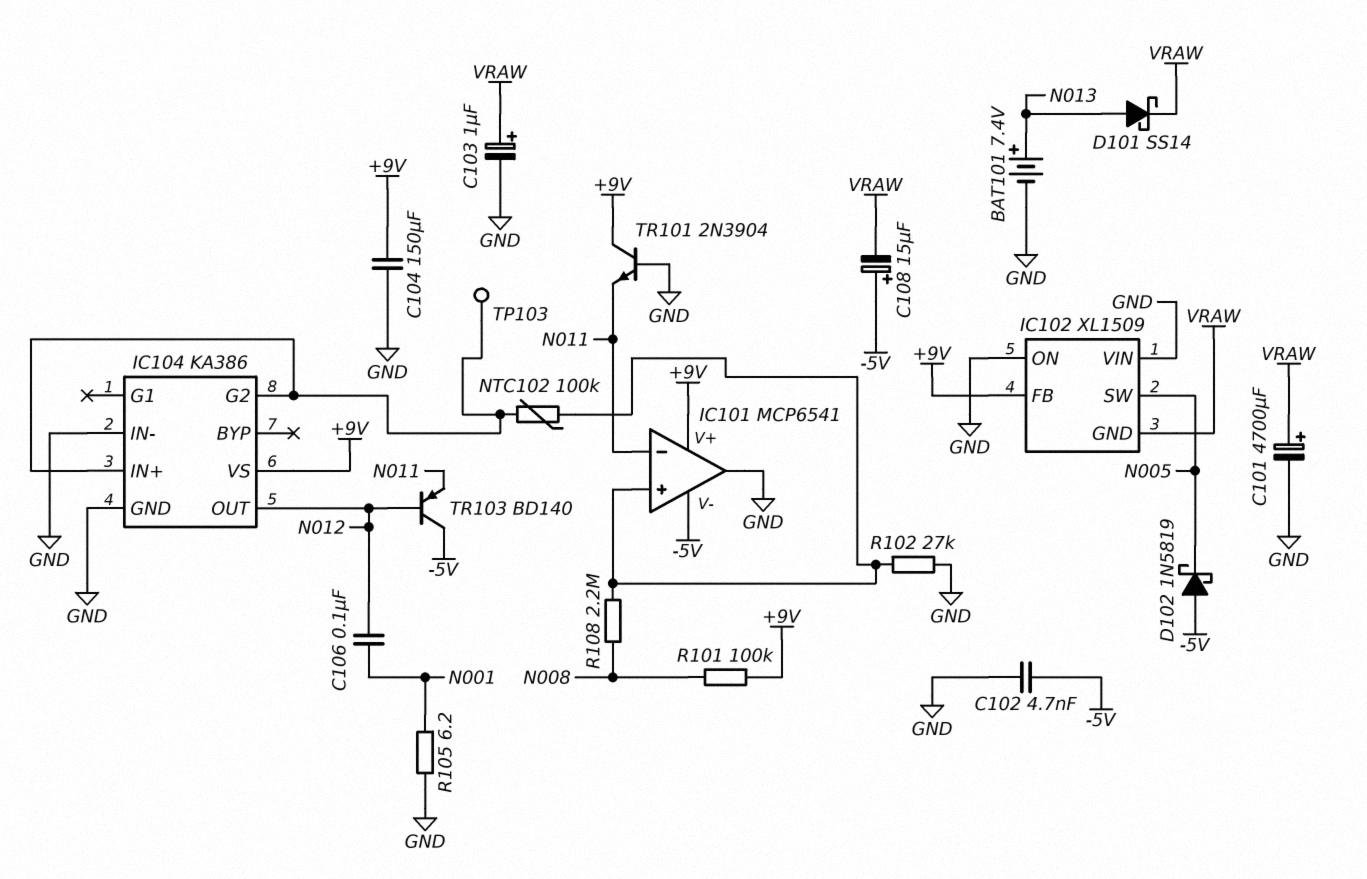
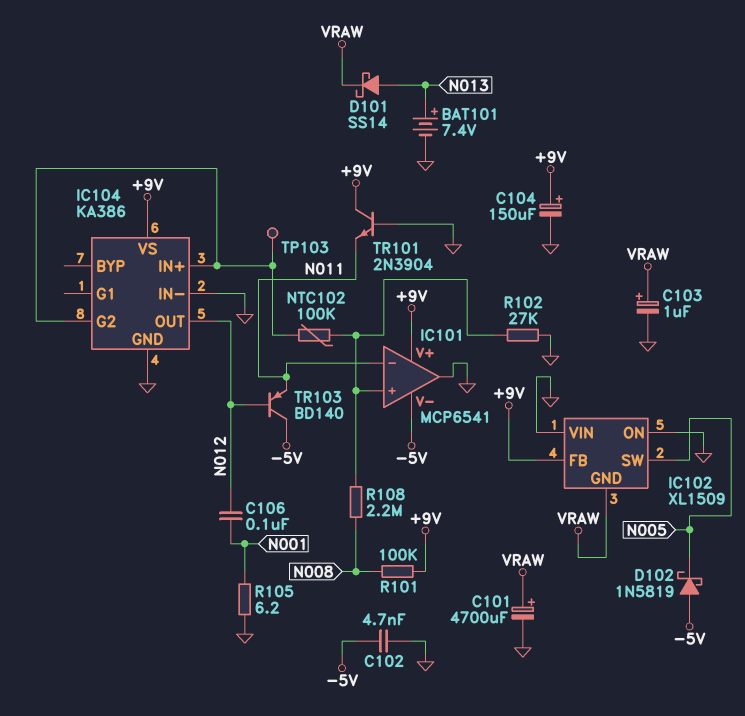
C104: 150uF (+9V, GND) -> 150uF (plus +9V, minus GND)
C108: 15uF (plus -5V, minus VRAW) -> none

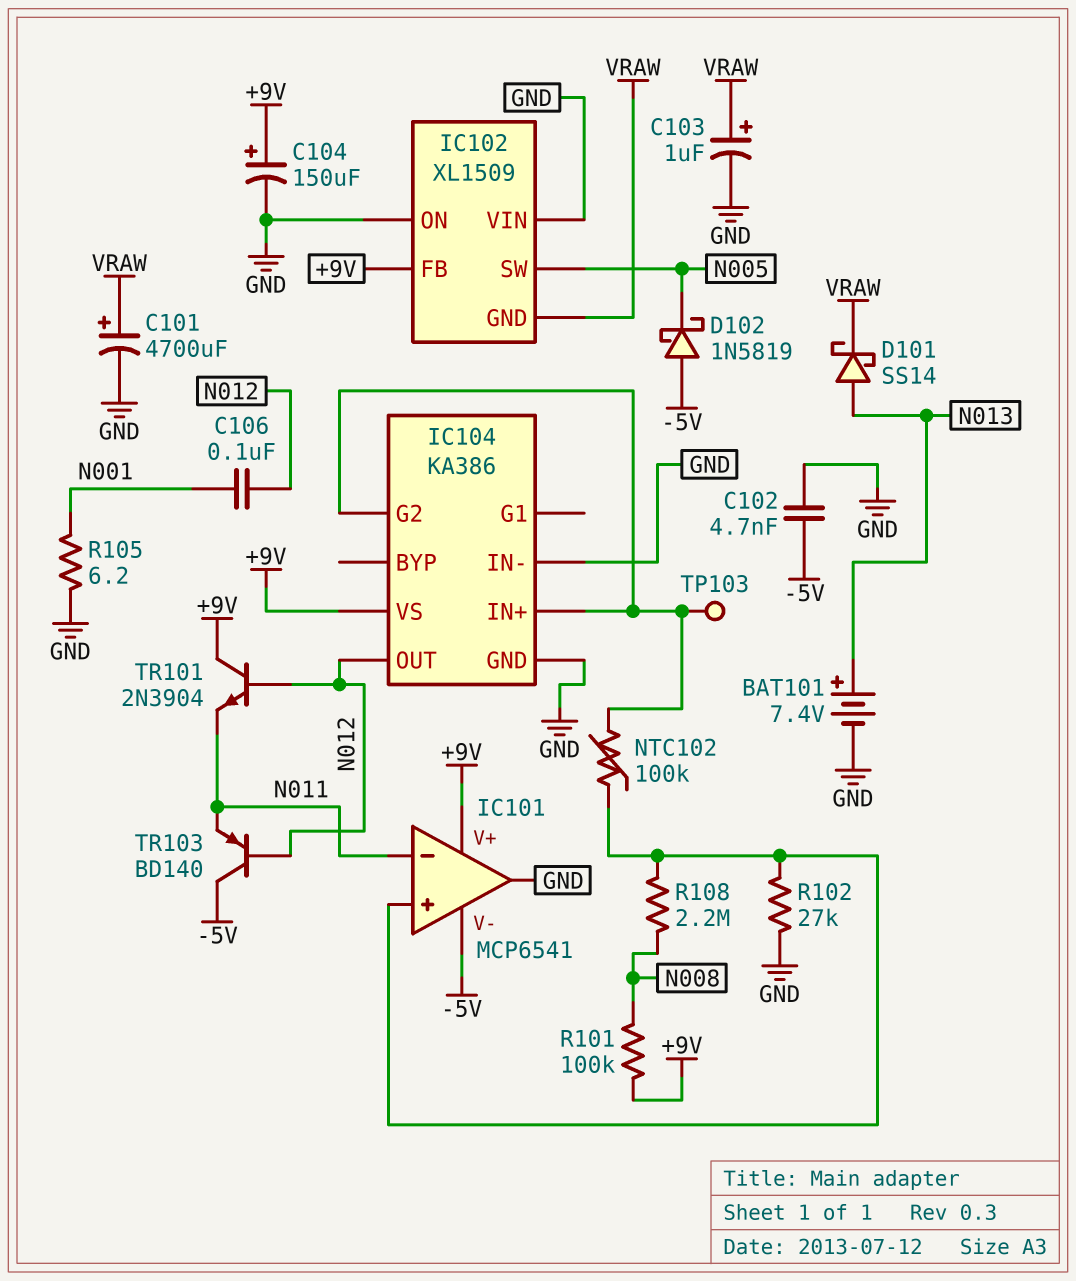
TR101: NPN 2N3904 (B GND, C +9V, E N011) -> NPN 2N3904 (B N012, C +9V, E N011)

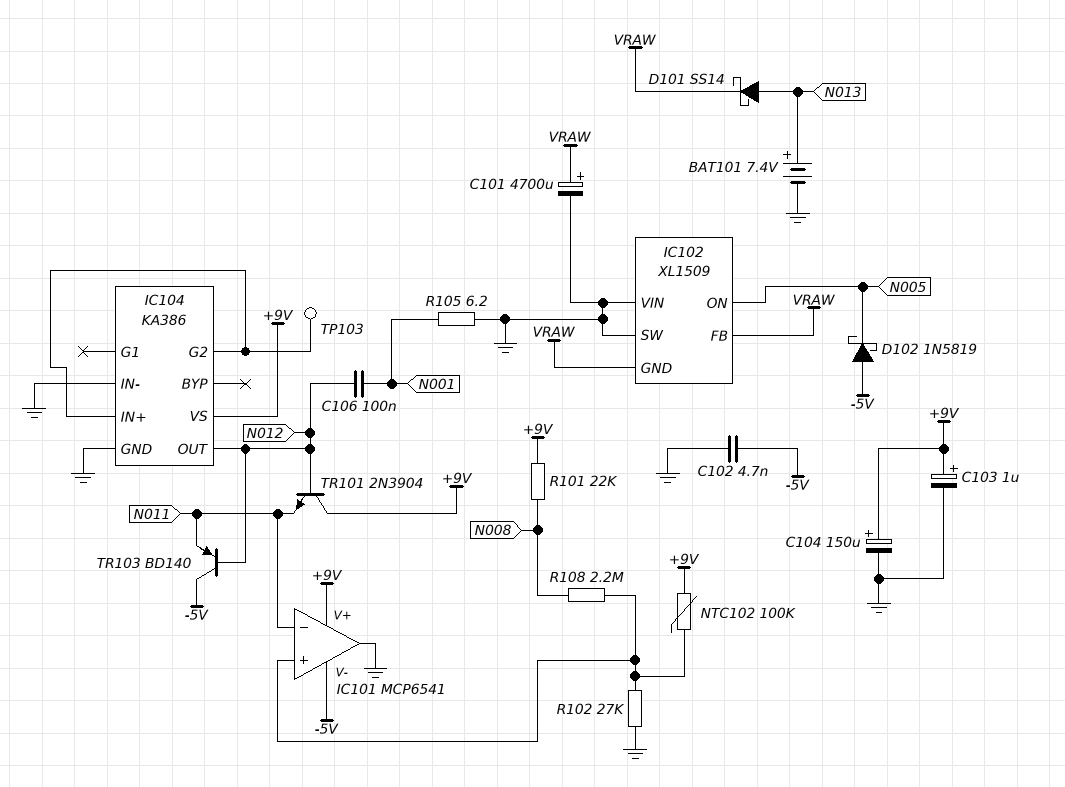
C103: 1uF (plus VRAW, minus GND) -> 1uF (plus +9V, minus GND)
IC102 pin FB: +9V -> VRAW
IC102 pin ON: GND -> N005
IC102 pin SW: N005 -> GND
NTC102: 100k (IC101/in+, IC104/G2) -> 100k (+9V, IC101/in+)
R101: 100k (+9V, N008) -> 22k (+9V, N008)

